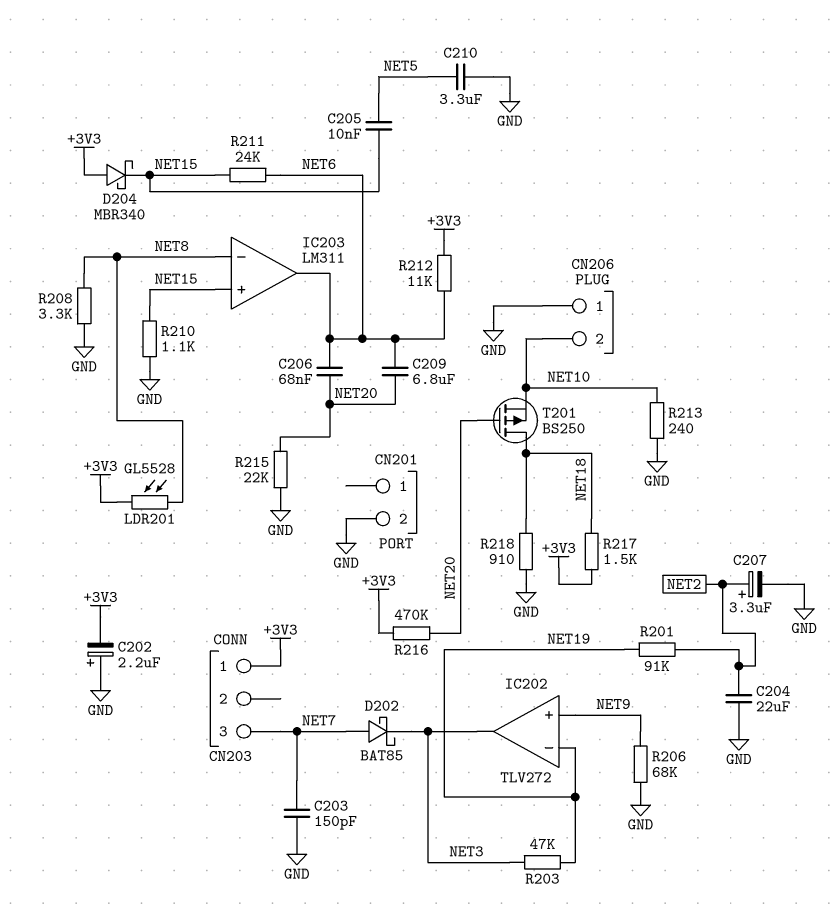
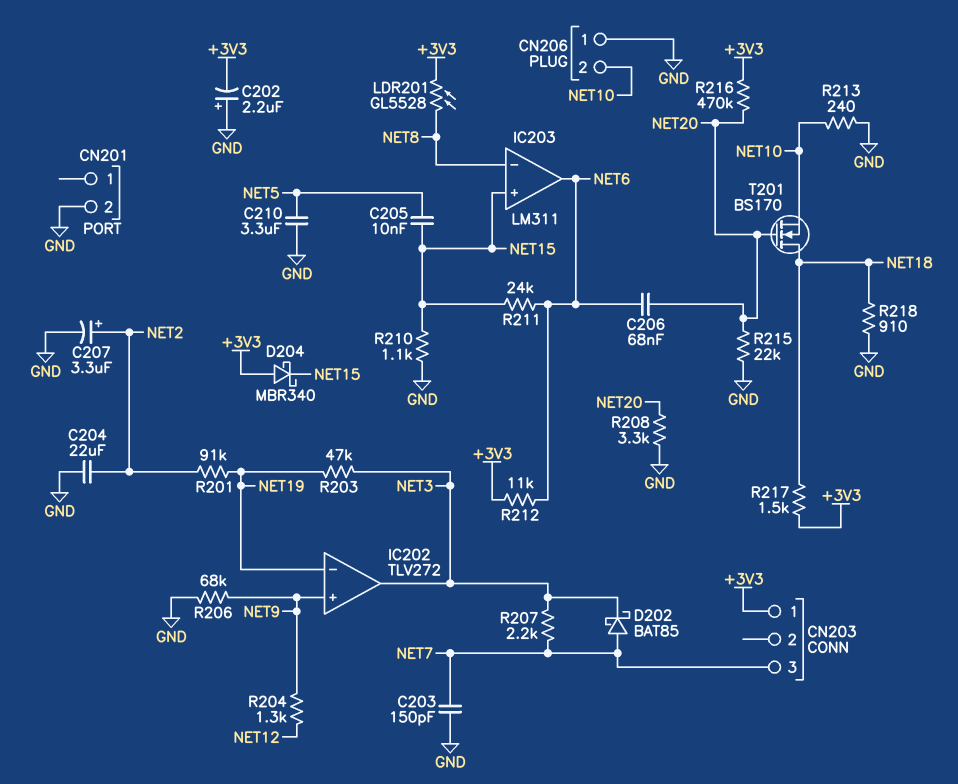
C209: 6.8uF (NET6, NET20) -> none
R204: none -> 1.3k (NET9, NET12)
R207: none -> 2.2k (NET3, NET7)
R208: 3.3k (GND, NET8) -> 3.3k (GND, NET20)
T201: PMOS BS250 (G NET20, D NET18, S NET10) -> NMOS BS170 (G NET20, D NET18, S NET10)

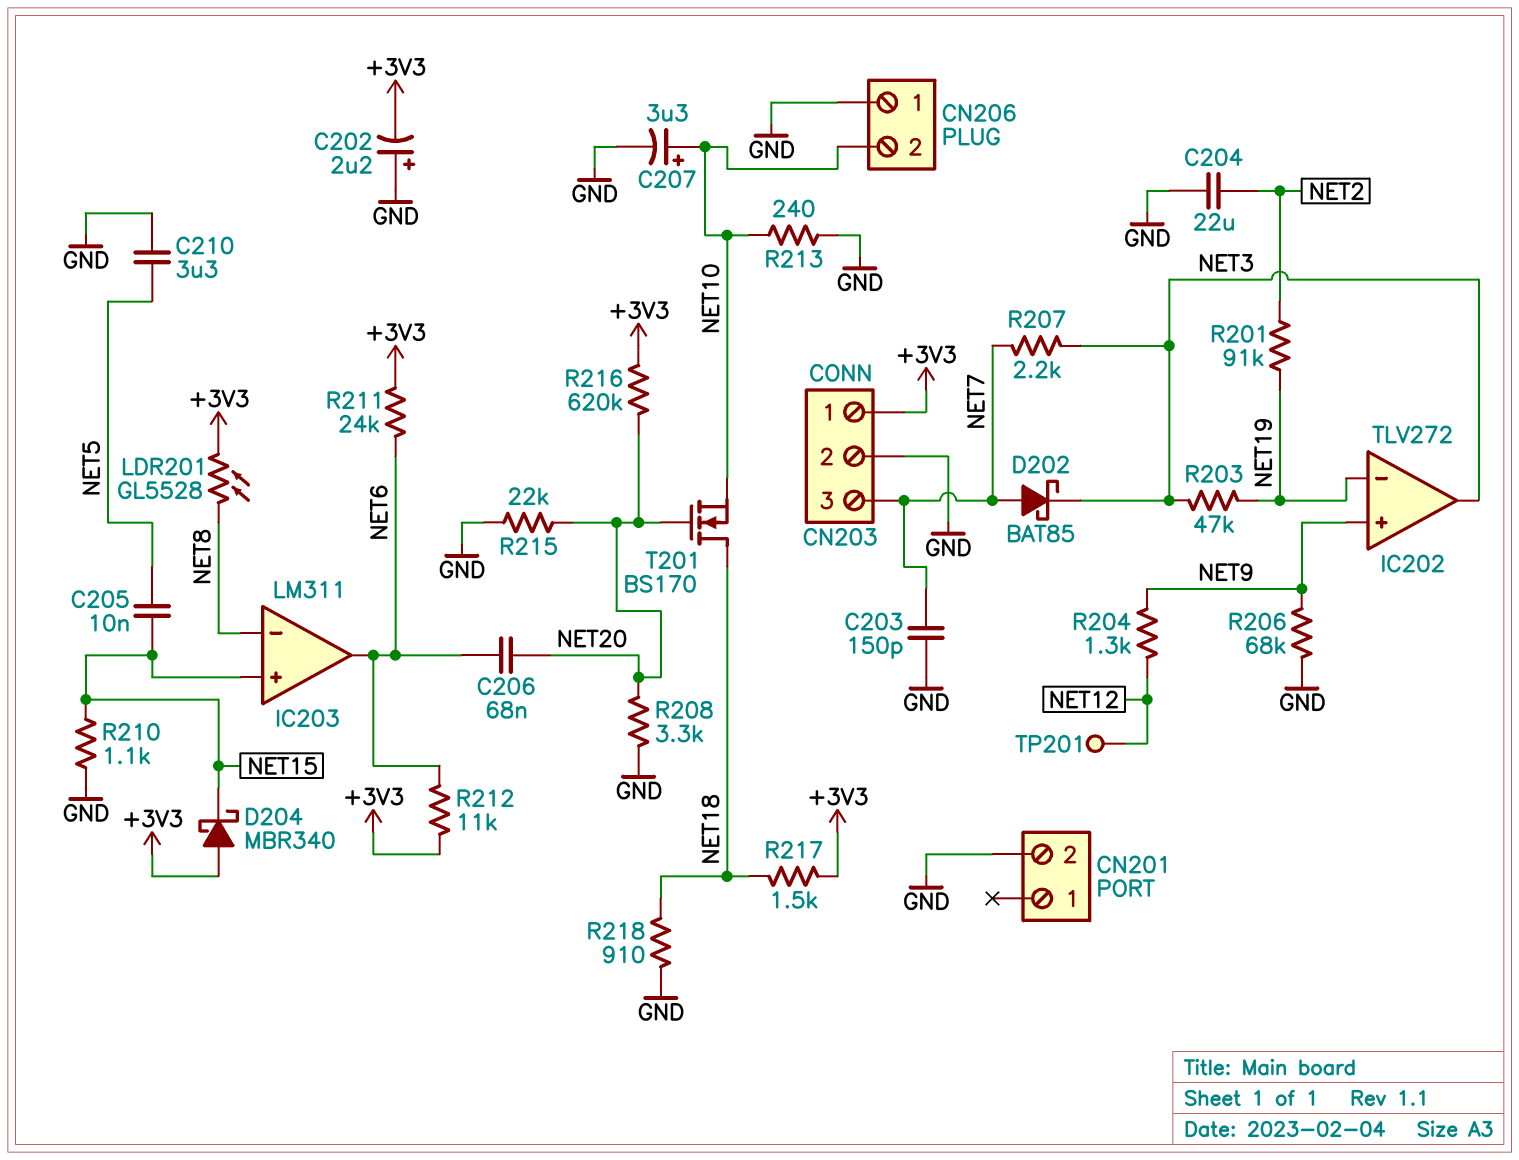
C207: 3.3uF (plus NET2, minus GND) -> 3.3uF (plus NET10, minus GND)
CN203 pin 2: none -> GND
R211: 24k (NET6, NET15) -> 24k (+3V3, NET6)
R216: 470k (+3V3, NET20) -> 620k (+3V3, NET20)
TP201: none -> test point (NET12)

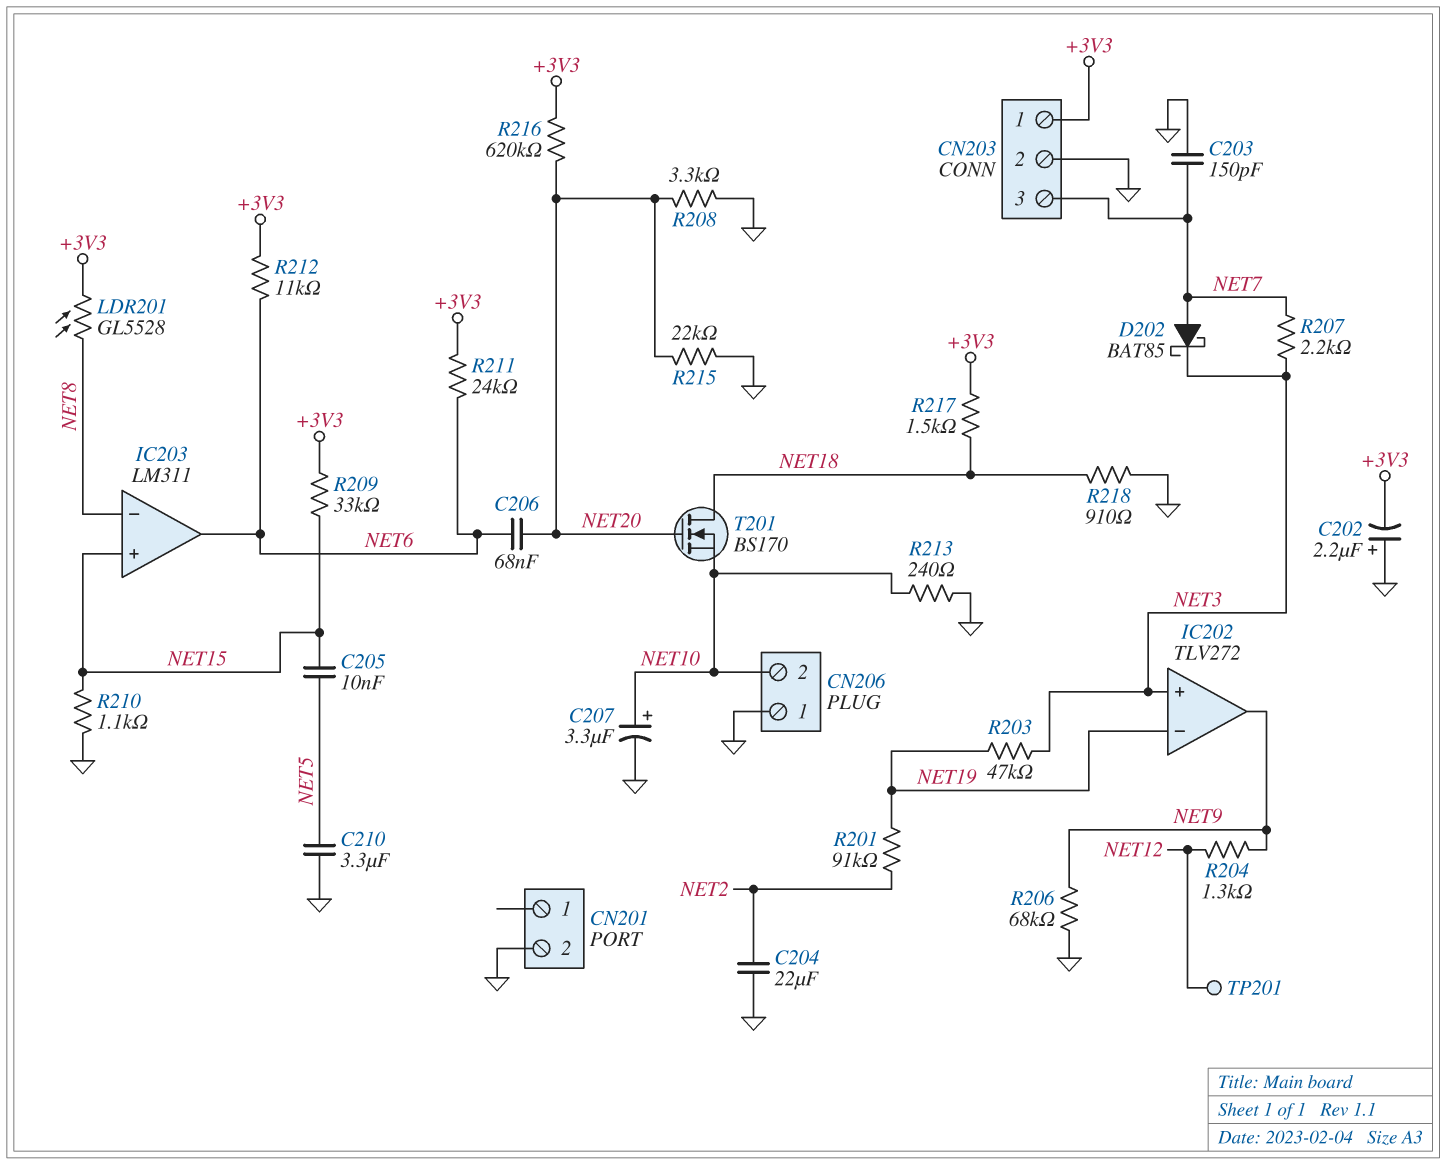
D204: schottky MBR340 (A +3V3, K NET15) -> none
IC202 pin in+: NET9 -> NET3
IC202 pin out: NET3 -> NET9
R209: none -> 33k (+3V3, NET15)

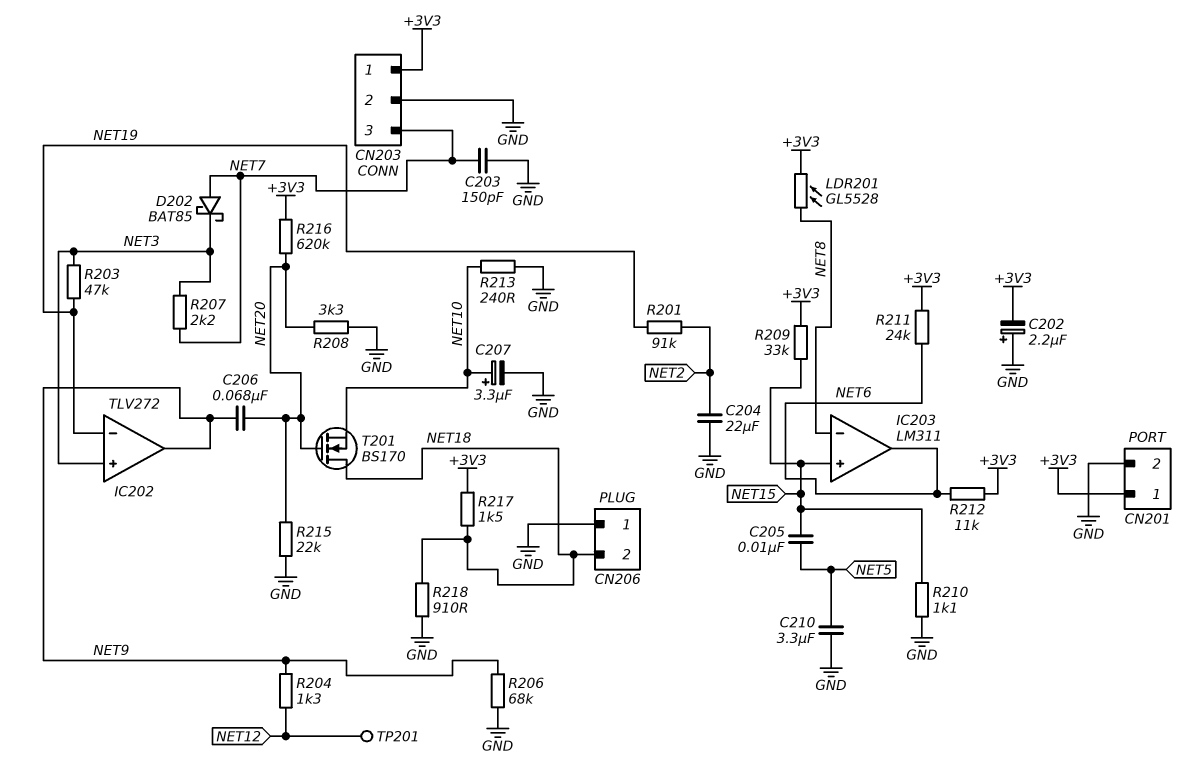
C206: 68nF (NET6, NET20) -> 68nF (NET9, NET20)
CN201 pin 1: none -> +3V3
CN206 pin 2: NET10 -> NET18

